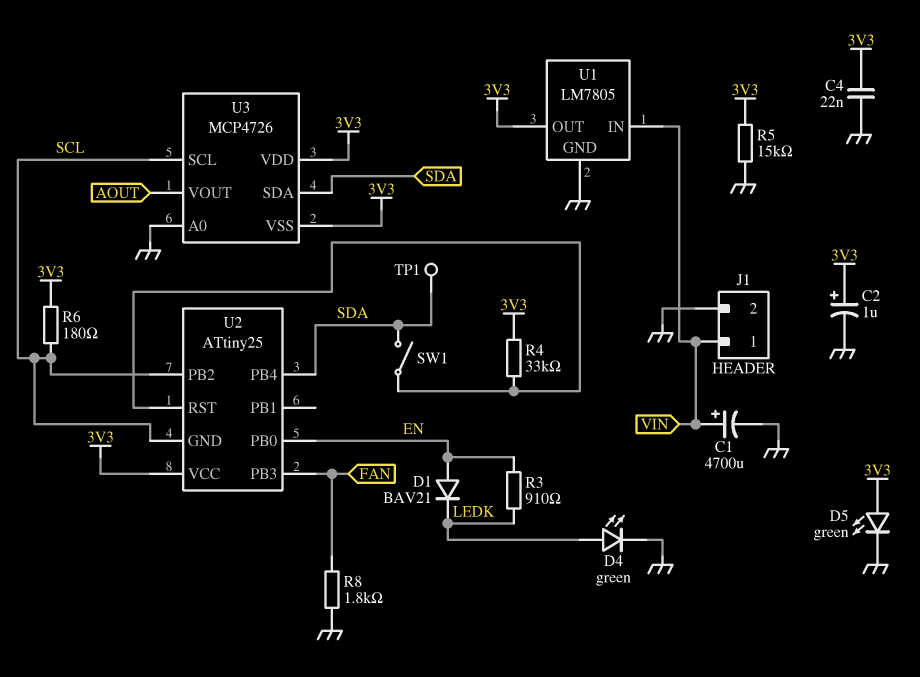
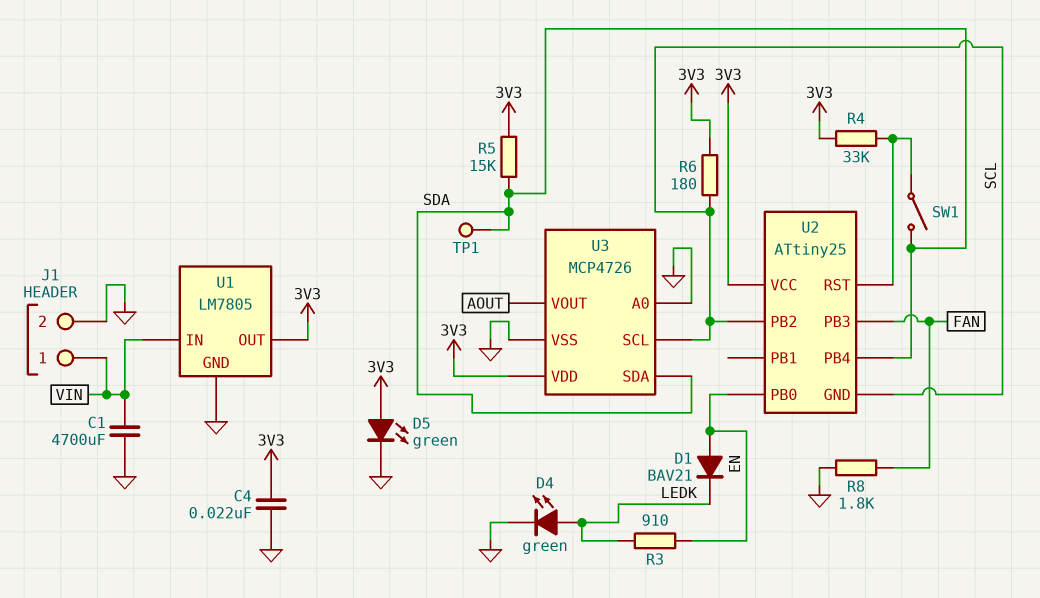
C1: 4700uF (plus VIN, minus GND) -> 4700uF (GND, VIN)
C2: 1uF (plus 3V3, minus GND) -> none
R5: 15k (3V3, GND) -> 15k (3V3, SDA)
U3 pin VSS: 3V3 -> GND

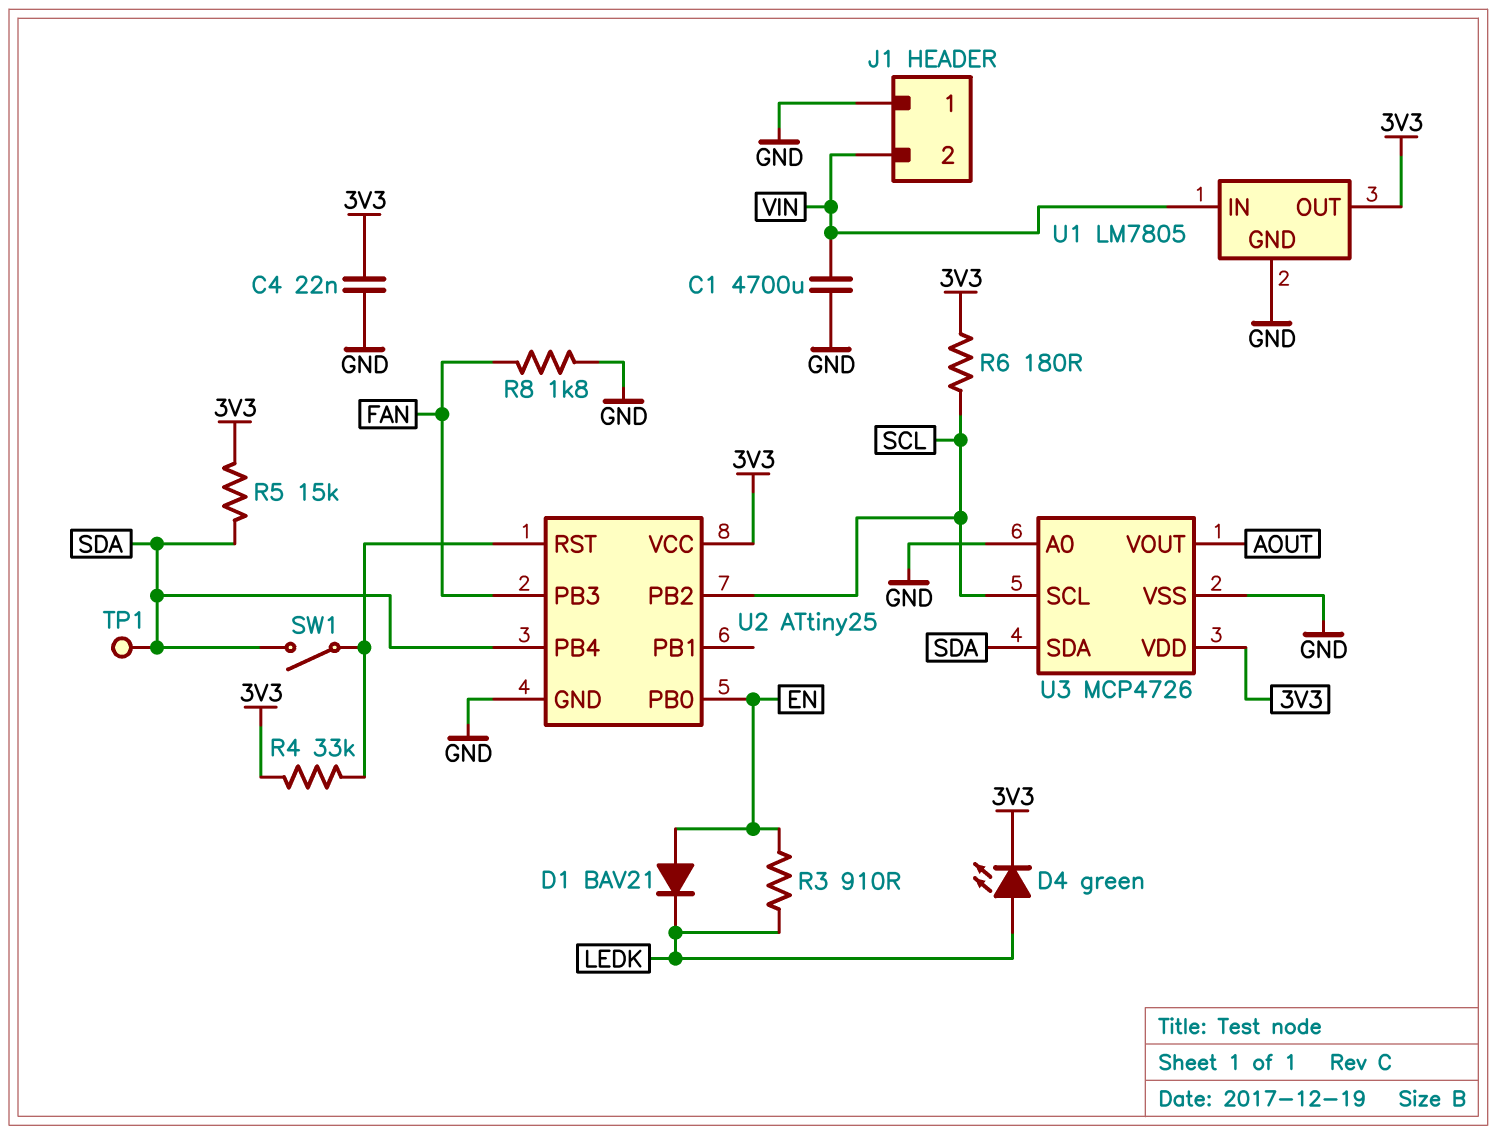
D4: LED green (A LEDK, K GND) -> LED green (A LEDK, K 3V3)
D5: LED green (A 3V3, K GND) -> none
J1 pin 1: VIN -> GND
J1 pin 2: GND -> VIN
U2 pin GND: SCL -> GND

